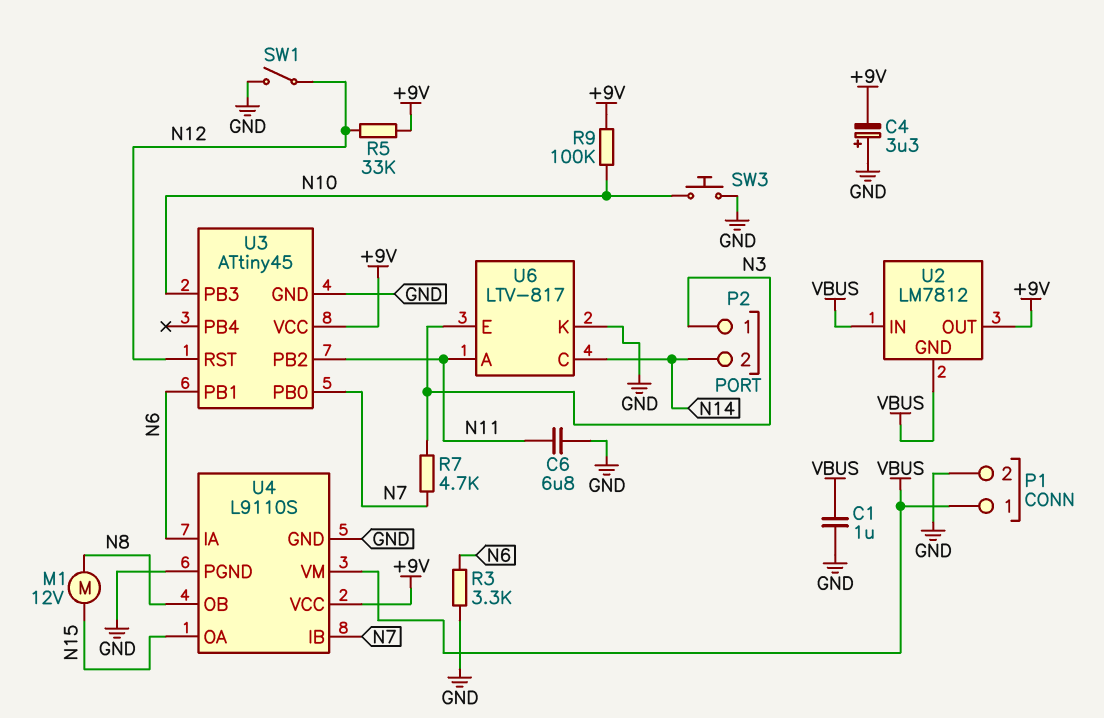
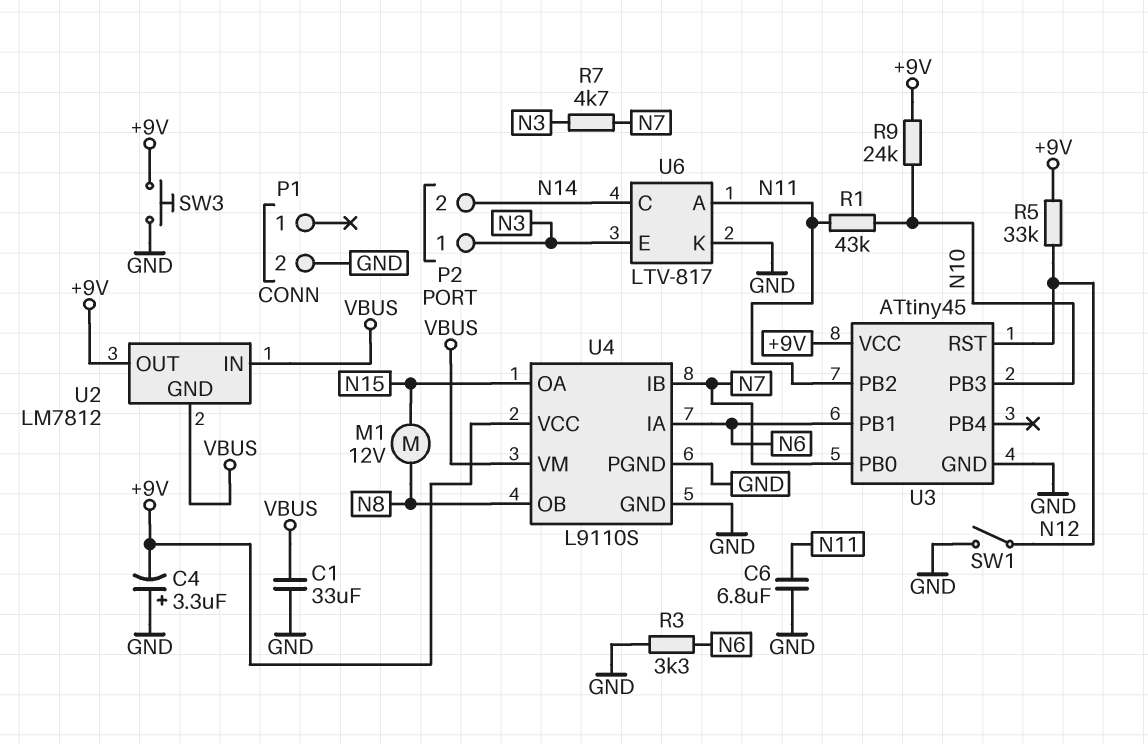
C1: 1uF (GND, VBUS) -> 33uF (GND, VBUS)
P1 pin 1: VBUS -> none
R1: none -> 43k (N10, N11)
R9: 100k (+9V, N10) -> 24k (+9V, N10)
SW3: button (GND, N10) -> button (+9V, GND)

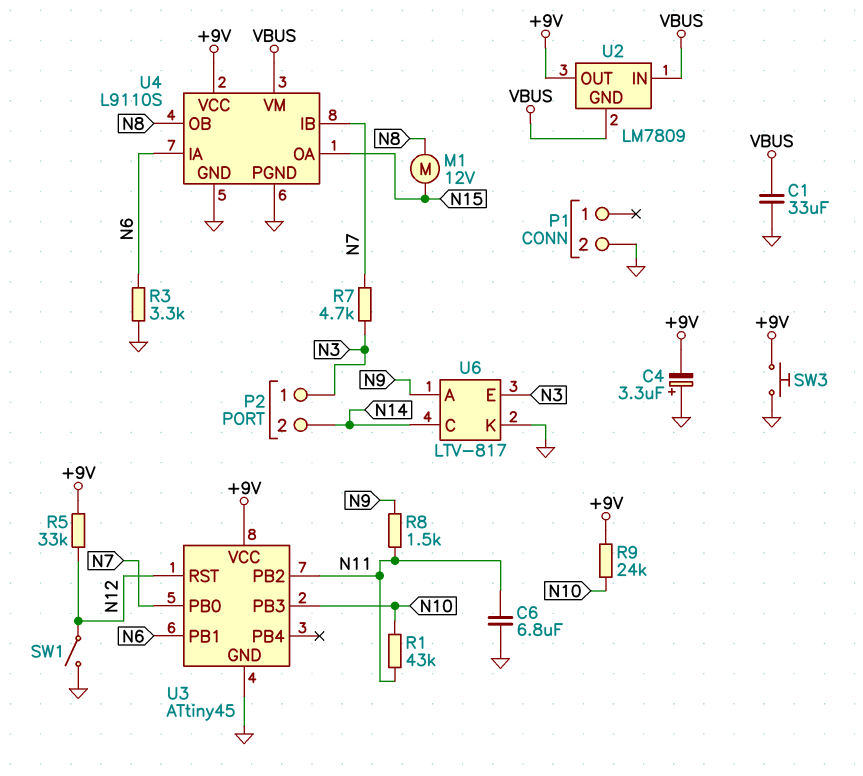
R8: none -> 1.5k (N9, N11)
U2: LM7812 -> LM7809
U6 pin A: N11 -> N9

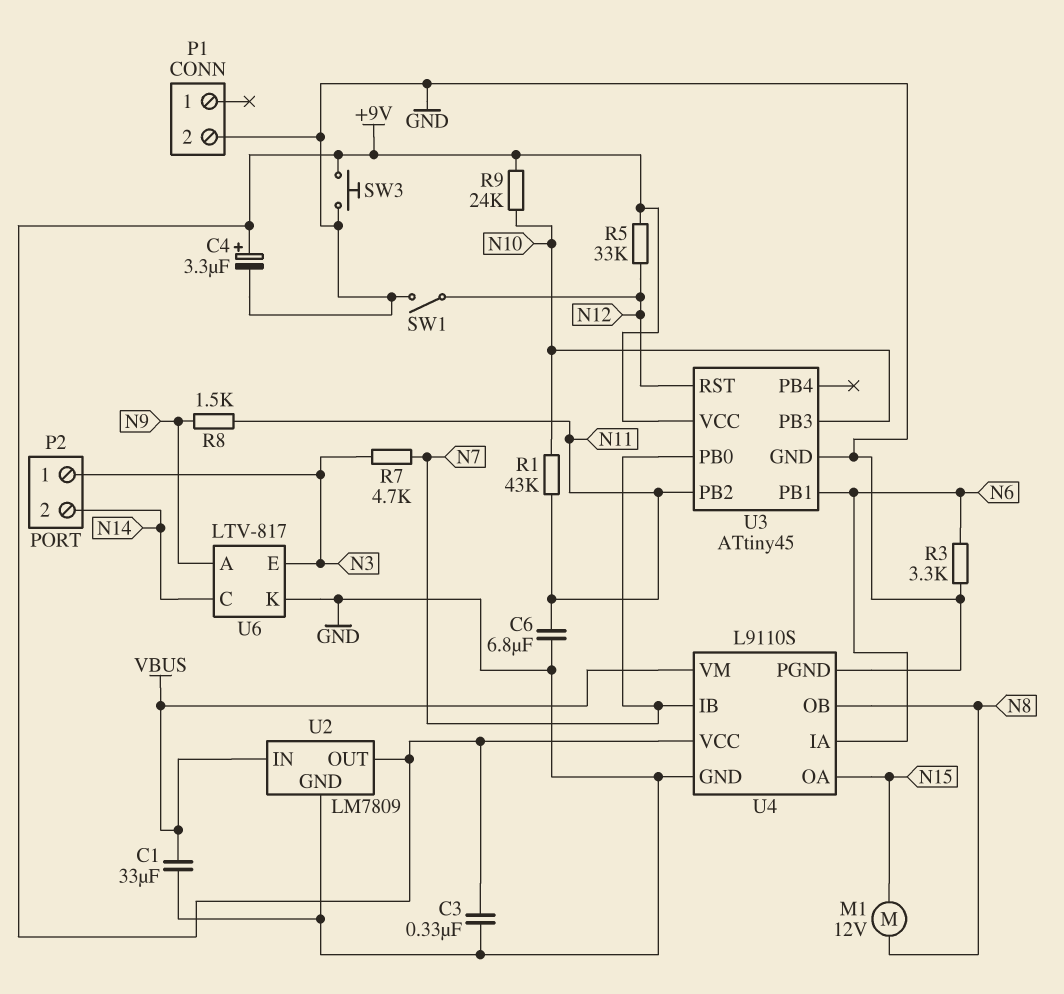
C3: none -> 330nF (+9V, GND)
C4: 3.3uF (plus GND, minus +9V) -> 3.3uF (plus +9V, minus GND)
U2 pin GND: VBUS -> GND

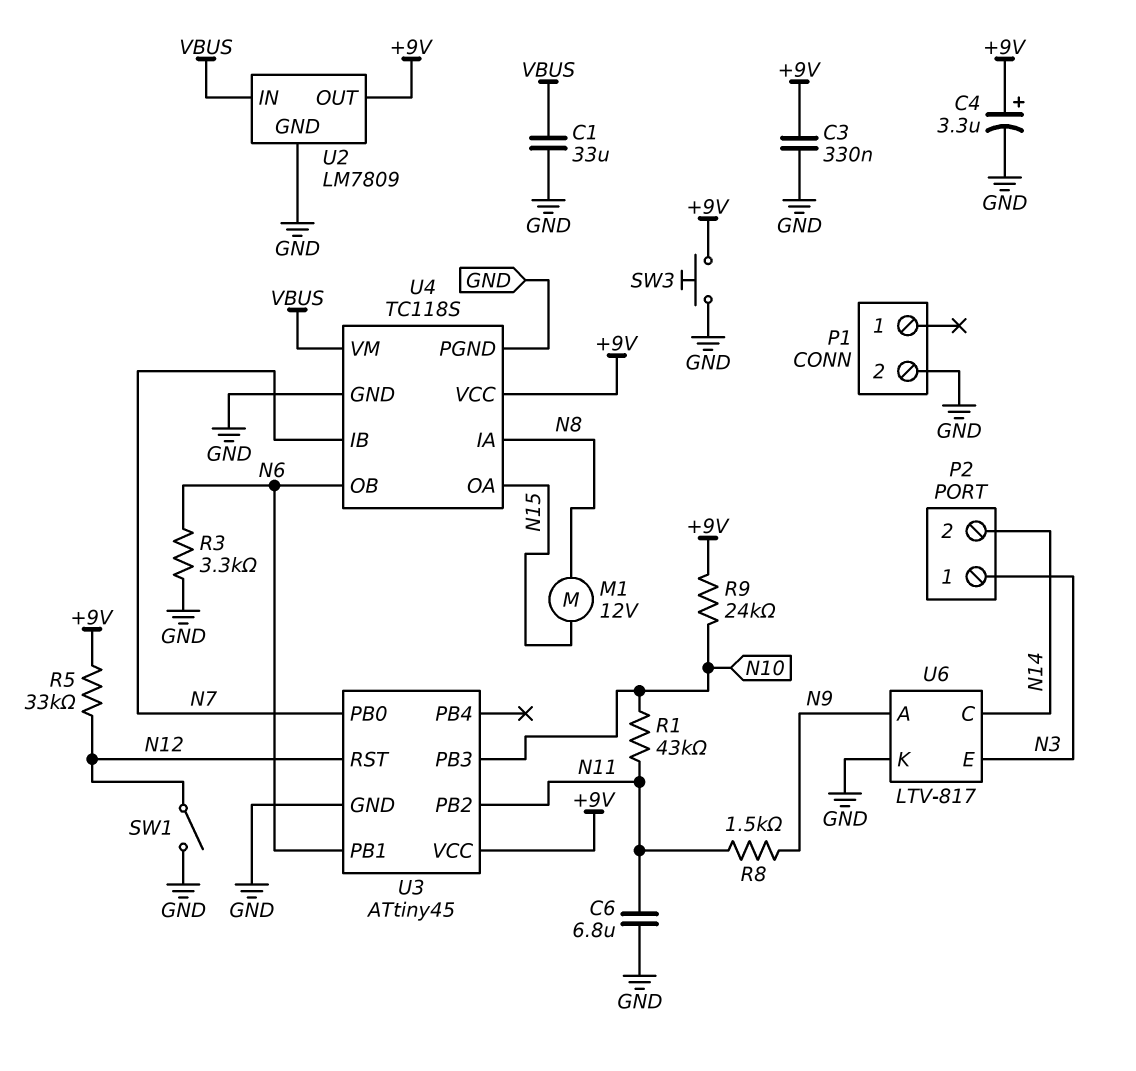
R7: 4.7k (N3, N7) -> none
U4: L9110S -> TC118S
U4 pin IA: N6 -> N8
U4 pin OB: N8 -> N6

